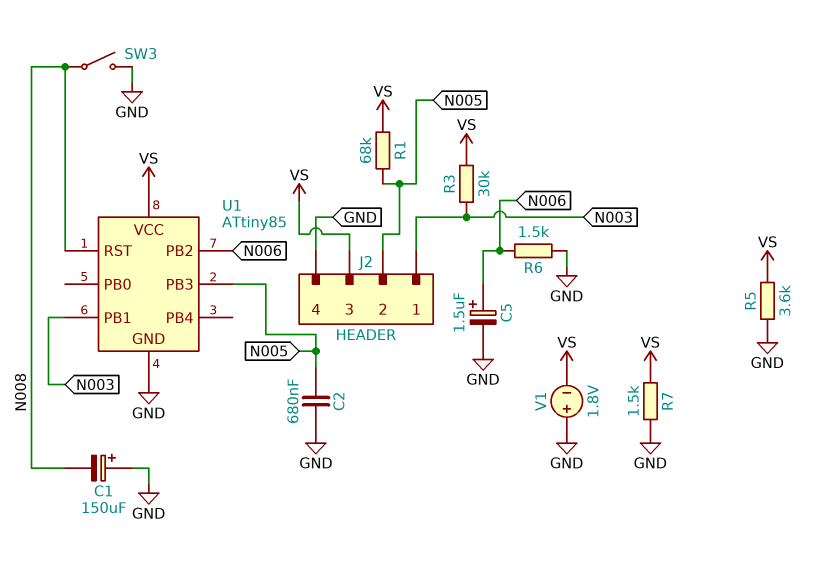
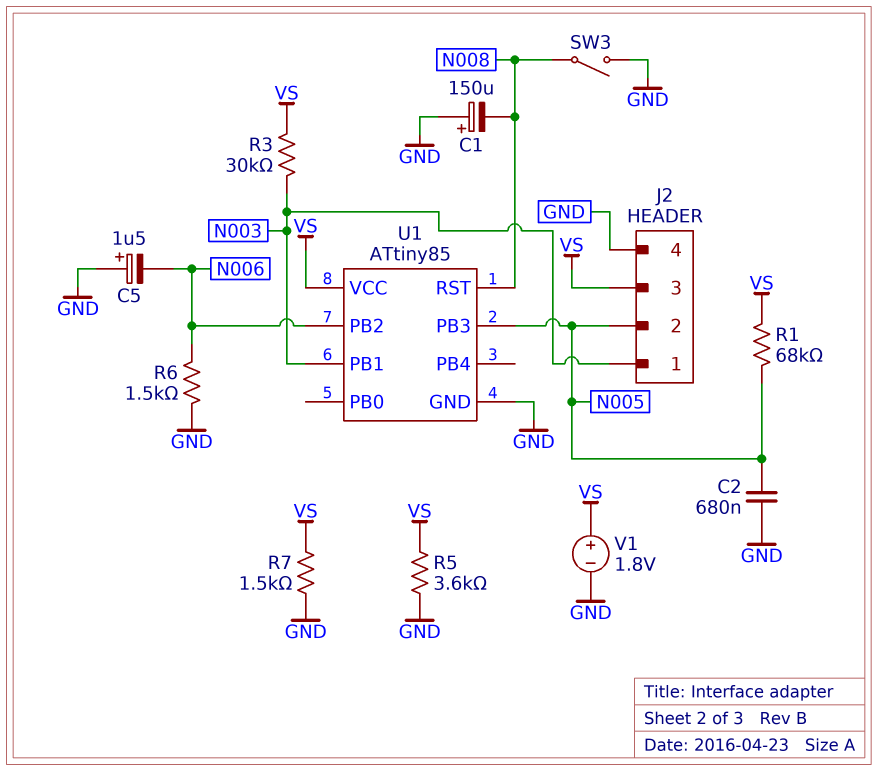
C5: 1.5uF (plus N006, minus GND) -> 1.5uF (plus GND, minus N006)
V1: 1.8V (plus GND, minus VS) -> 1.8V (plus VS, minus GND)

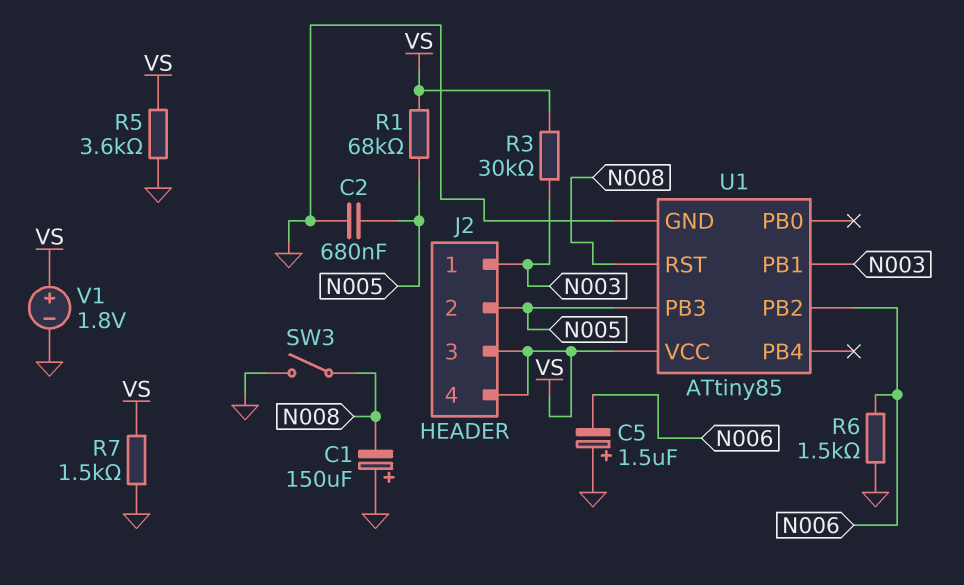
J2 pin 4: GND -> VS

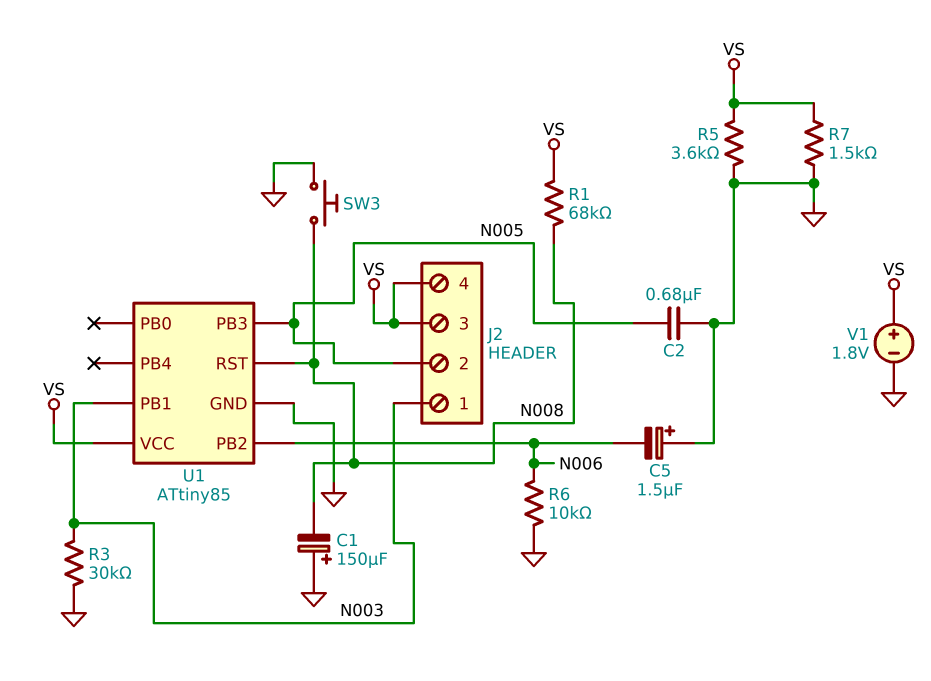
R1: 68k (N005, VS) -> 68k (N008, VS)
R3: 30k (N003, VS) -> 30k (GND, N003)
R6: 1.5k (GND, N006) -> 10k (GND, N006)
SW3: switch (GND, N008) -> button (GND, N008)

